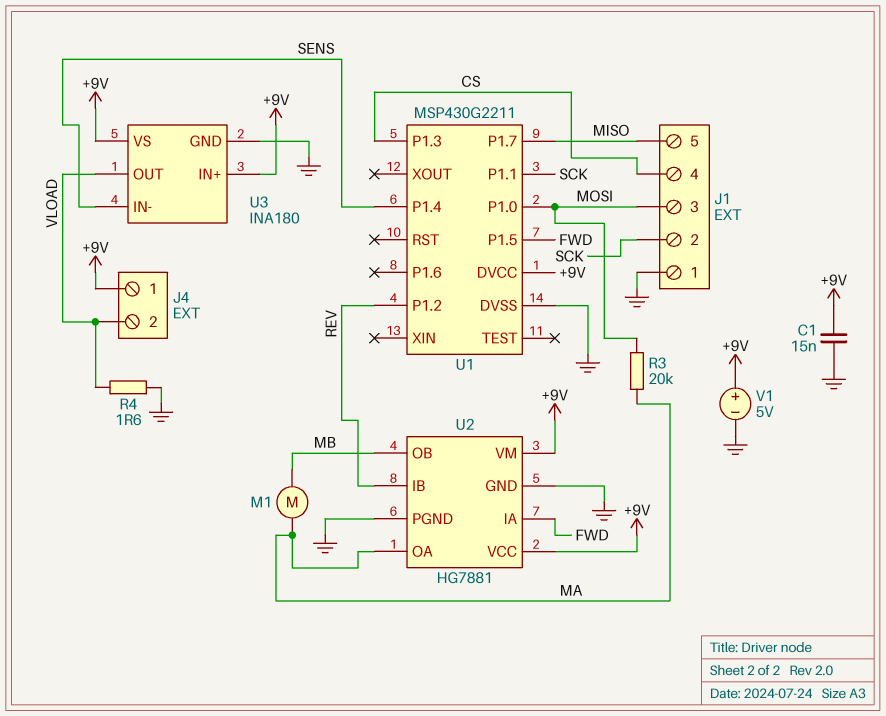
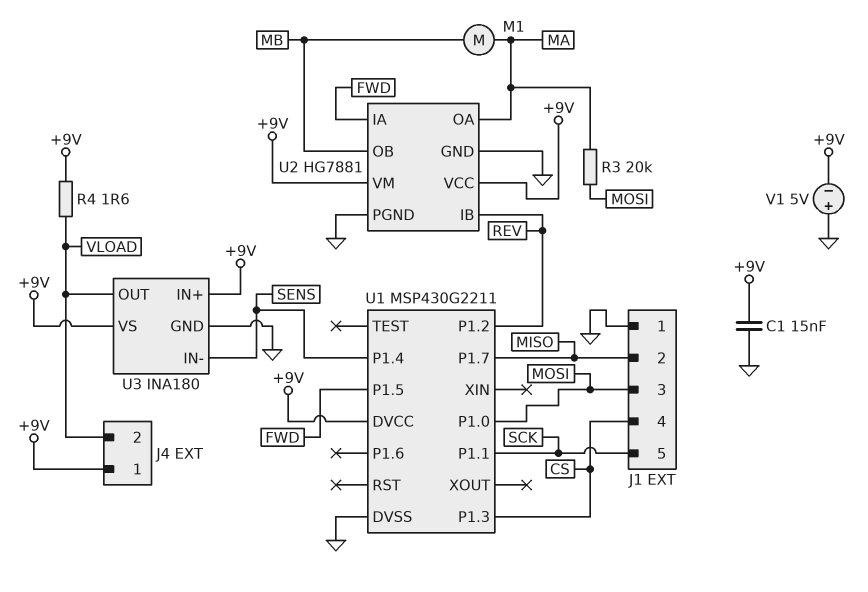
J1 pin 2: SCK -> MISO
J1 pin 5: MISO -> SCK
R4: 1.6 (GND, VLOAD) -> 1.6 (+9V, VLOAD)
V1: 5V (plus +9V, minus GND) -> 5V (plus GND, minus +9V)

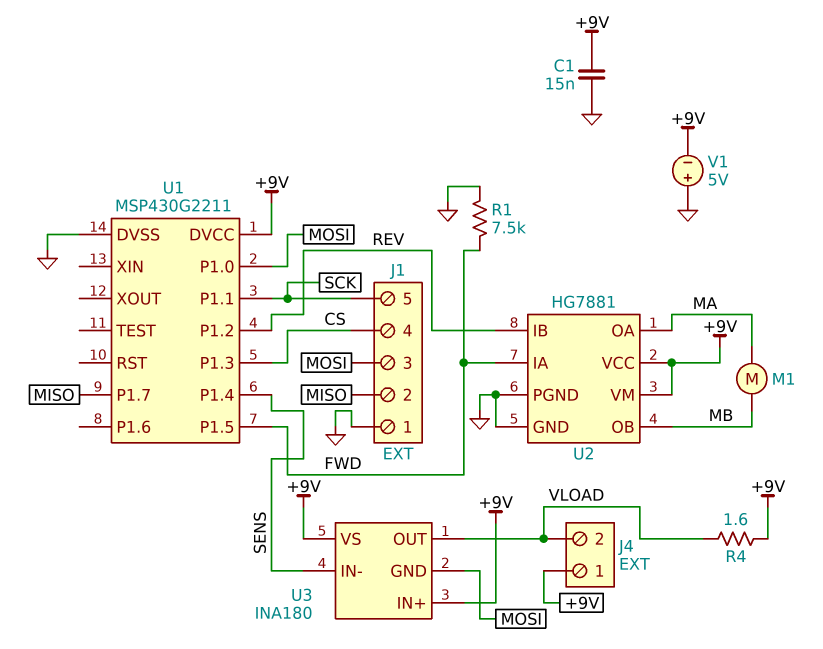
R1: none -> 7.5k (FWD, GND)
R3: 20k (MA, MOSI) -> none
U3 pin GND: GND -> MOSI

